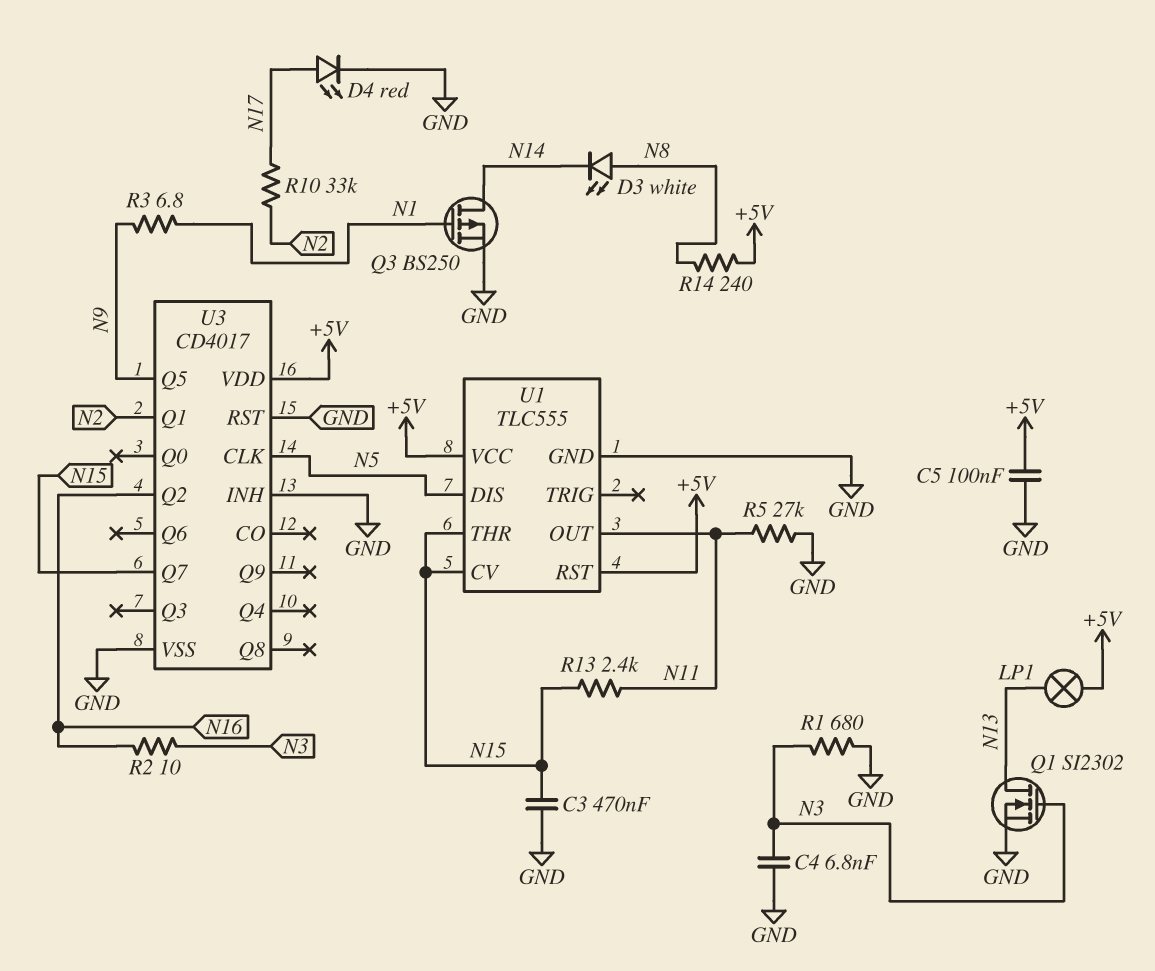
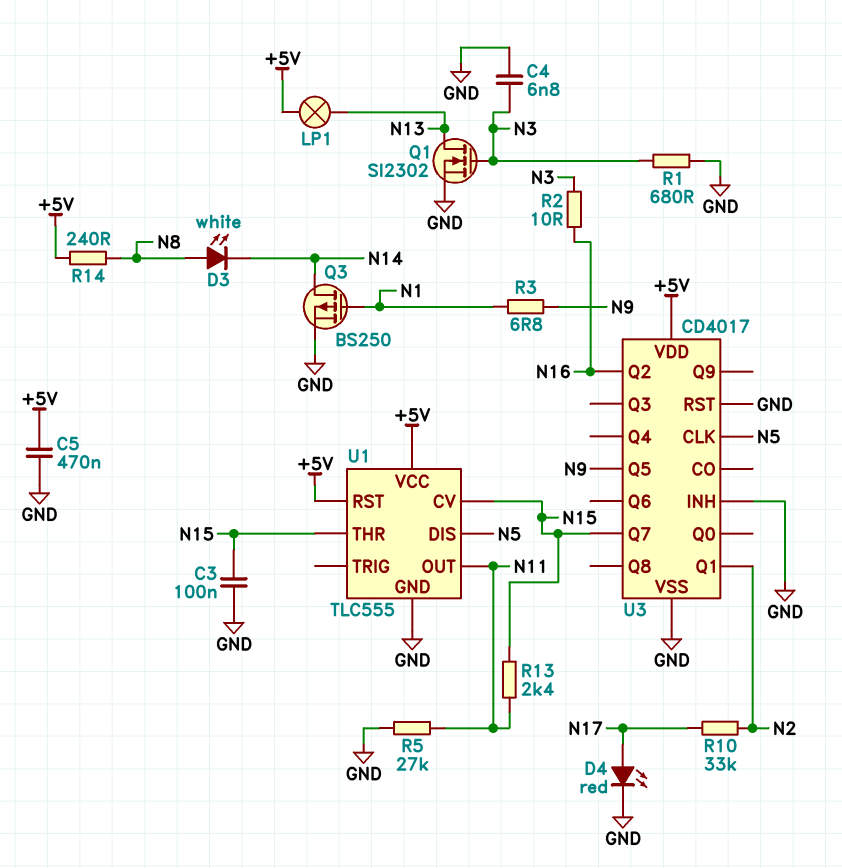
C3: 470nF (GND, N15) -> 100nF (GND, N15)
C5: 100nF (+5V, GND) -> 470nF (+5V, GND)

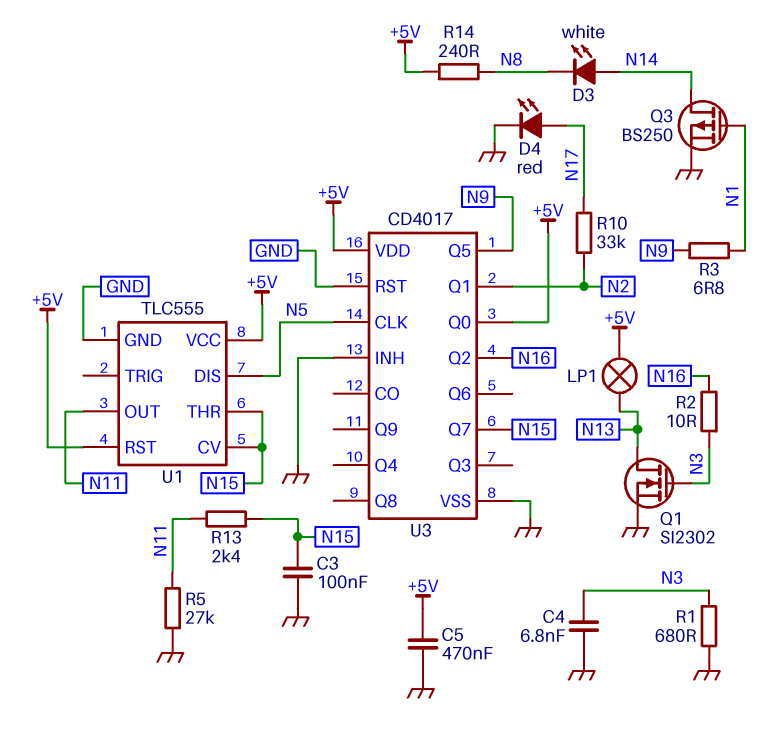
D3: LED white (A N8, K N14) -> LED white (A N14, K N8)
U3 pin Q0: none -> +5V

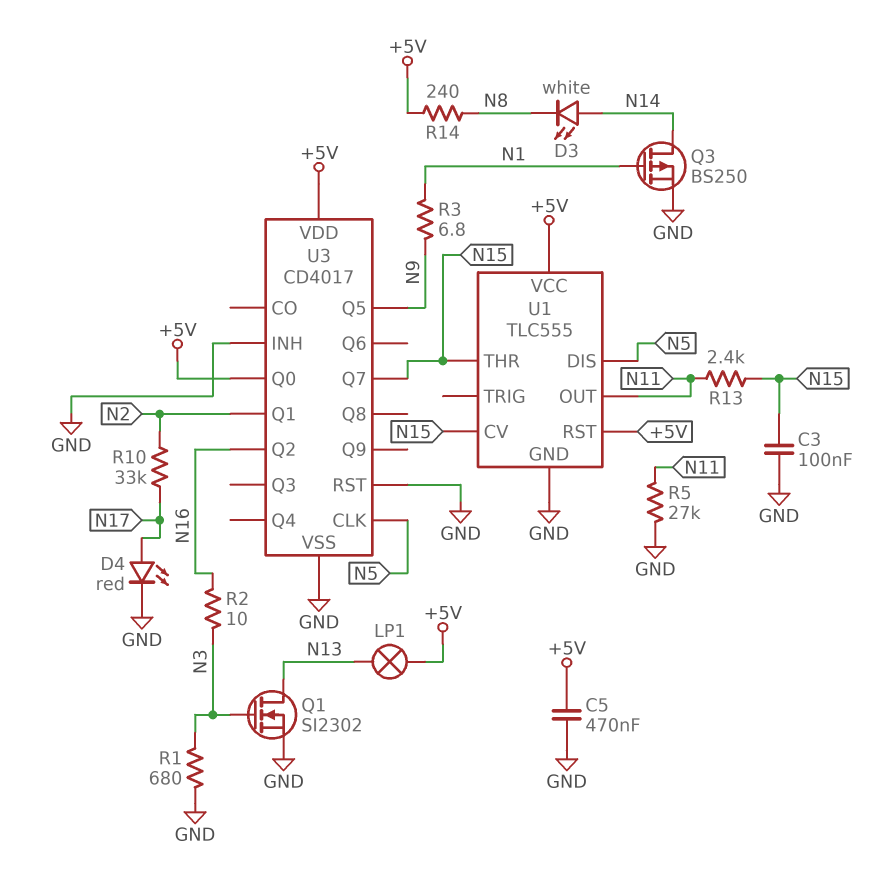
C4: 6.8nF (GND, N3) -> none

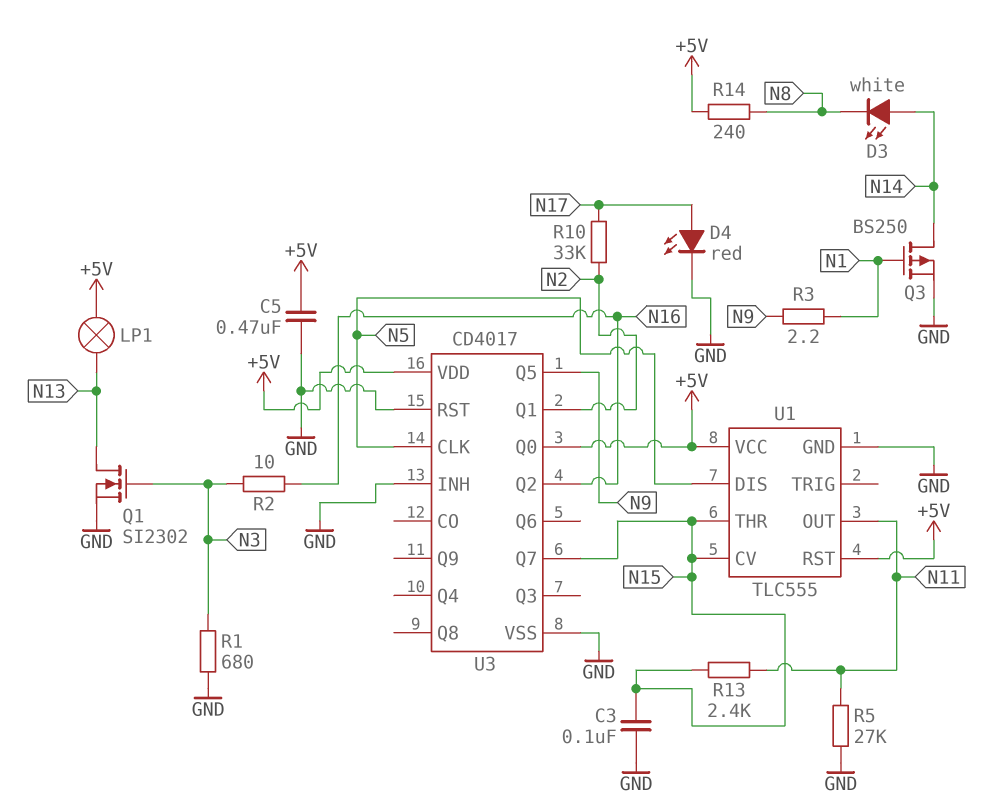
R3: 6.8 (N1, N9) -> 2.2 (N1, N9)

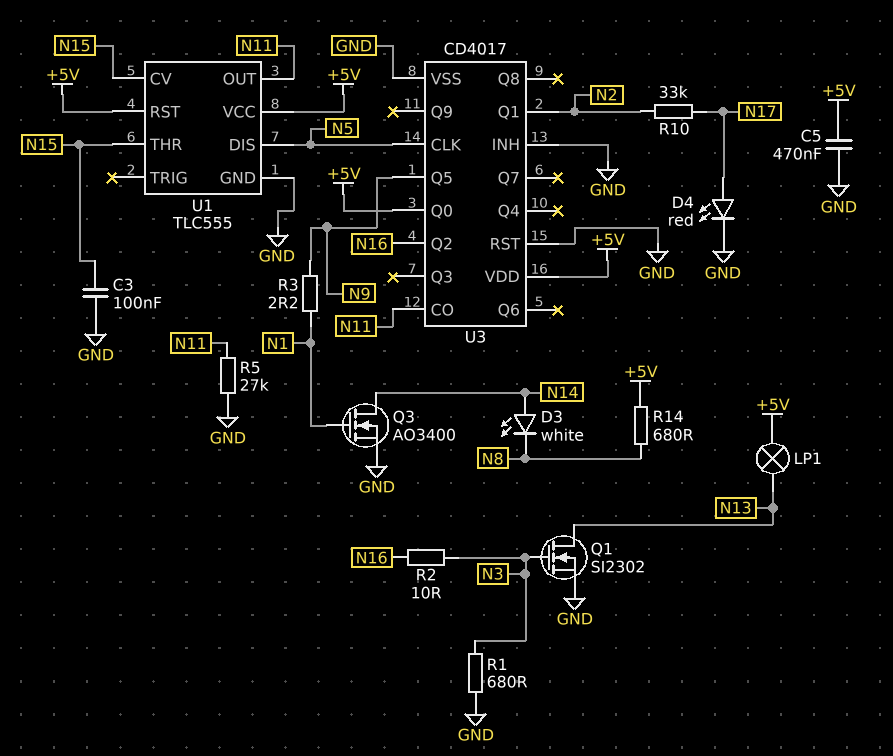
Q3: PMOS BS250 (G N1, D N14, S GND) -> NMOS AO3400 (G N1, D N14, S GND)
R13: 2.4k (N11, N15) -> none
R14: 240 (+5V, N8) -> 680 (+5V, N8)
U3 pin CO: none -> N11
U3 pin Q7: N15 -> none

